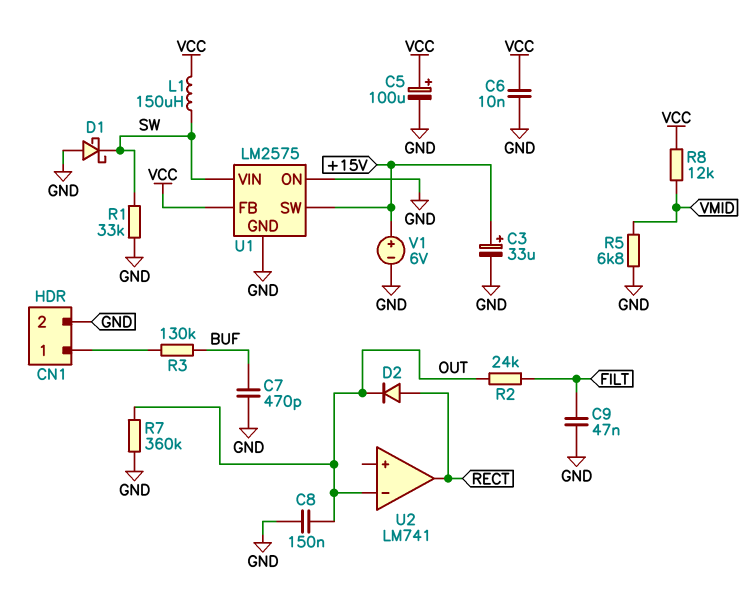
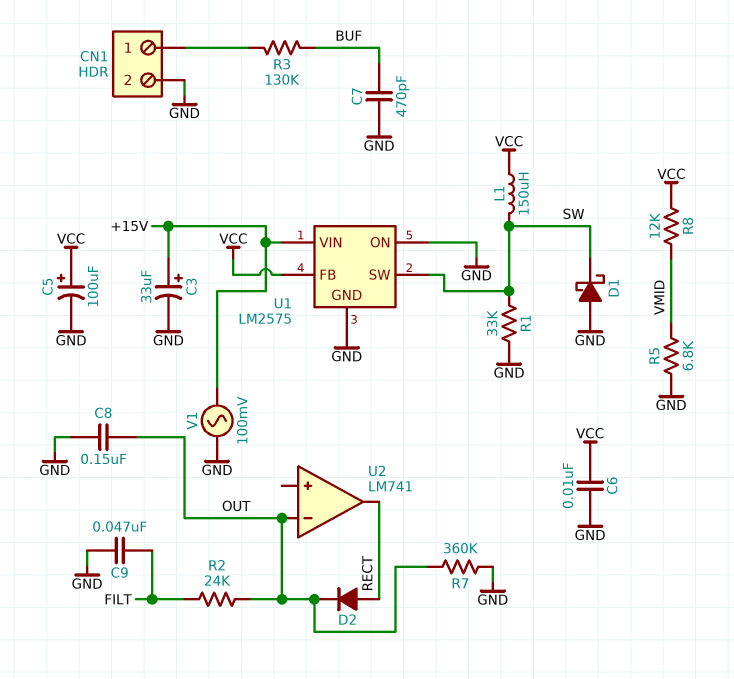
U1 pin SW: +15V -> SW
U1 pin VIN: SW -> +15V
V1: 6V (plus +15V, minus GND) -> AC 100mV (+15V, GND)

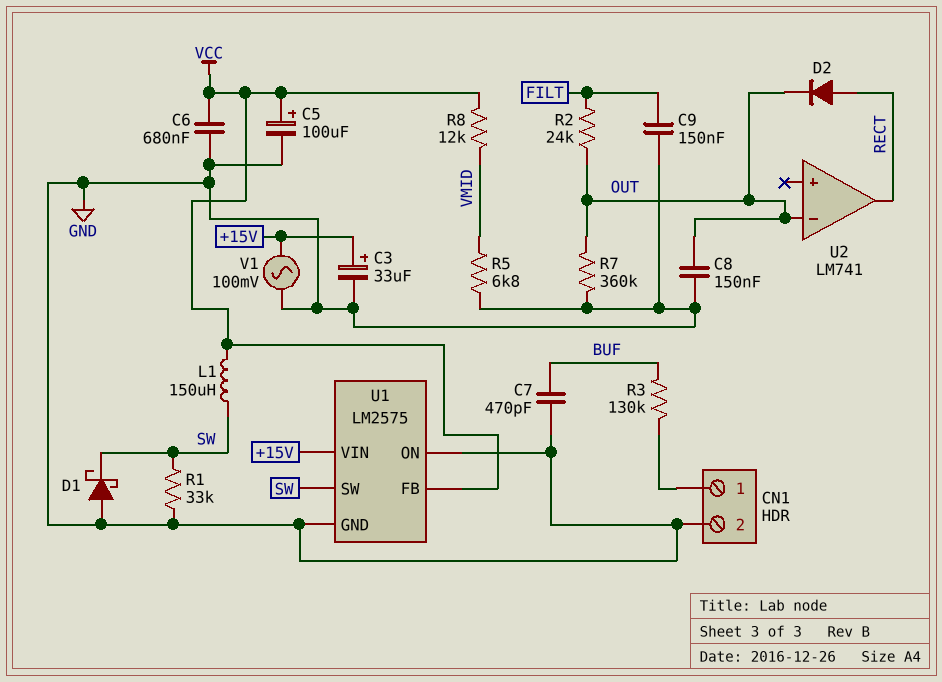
C6: 10nF (GND, VCC) -> 680nF (GND, VCC)
C9: 47nF (FILT, GND) -> 150nF (FILT, GND)

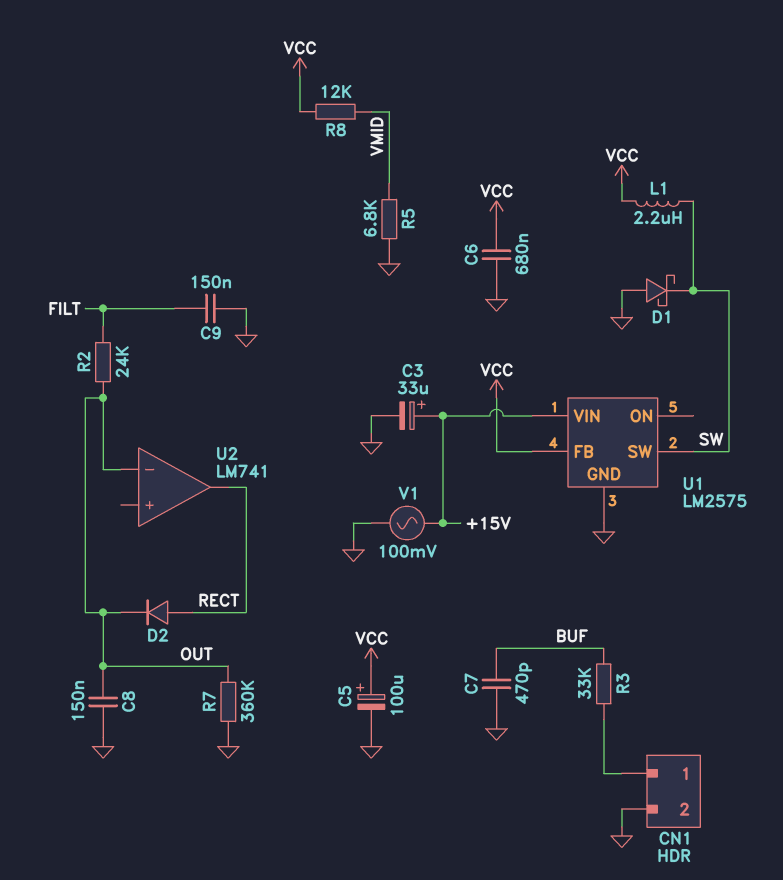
L1: 150uH (SW, VCC) -> 2.2uH (SW, VCC)
R1: 33k (GND, SW) -> none
R3: 130k (BUF, CN1/1) -> 33k (BUF, CN1/1)
U1 pin ON: GND -> none

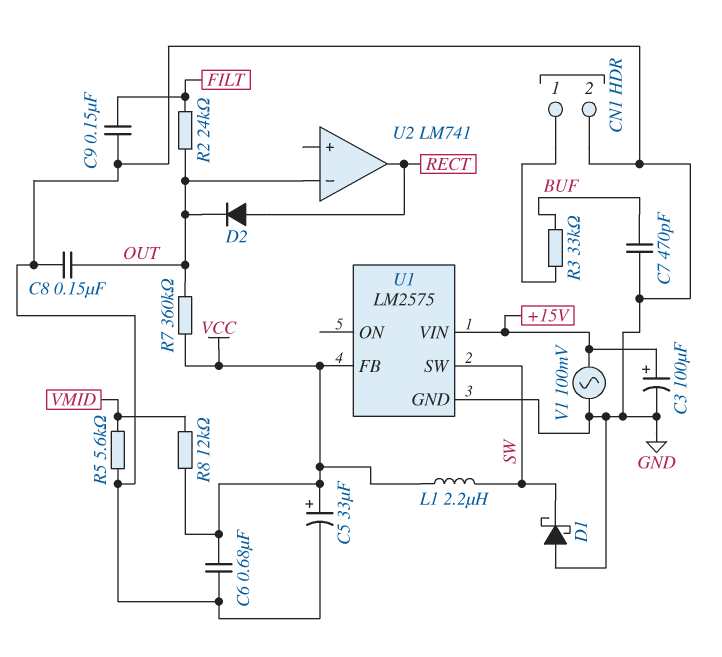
C3: 33uF (plus +15V, minus GND) -> 100uF (plus +15V, minus GND)
C5: 100uF (plus VCC, minus GND) -> 33uF (plus VCC, minus GND)
R5: 6.8k (GND, VMID) -> 5.6k (GND, VMID)
R7: 360k (GND, OUT) -> 360k (OUT, VCC)

